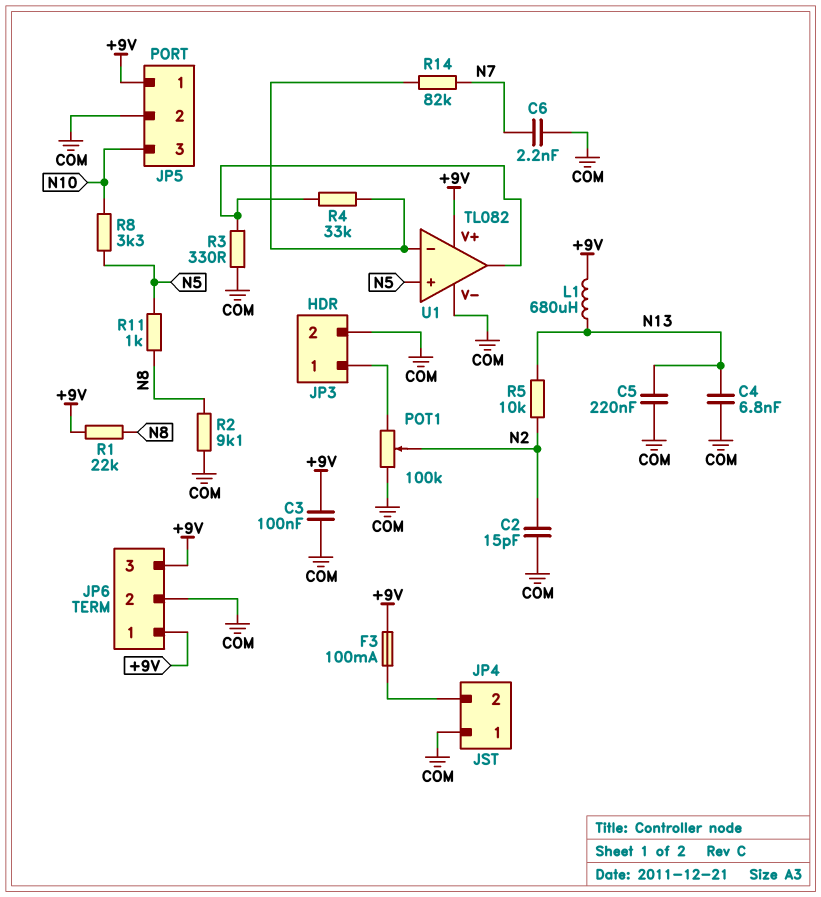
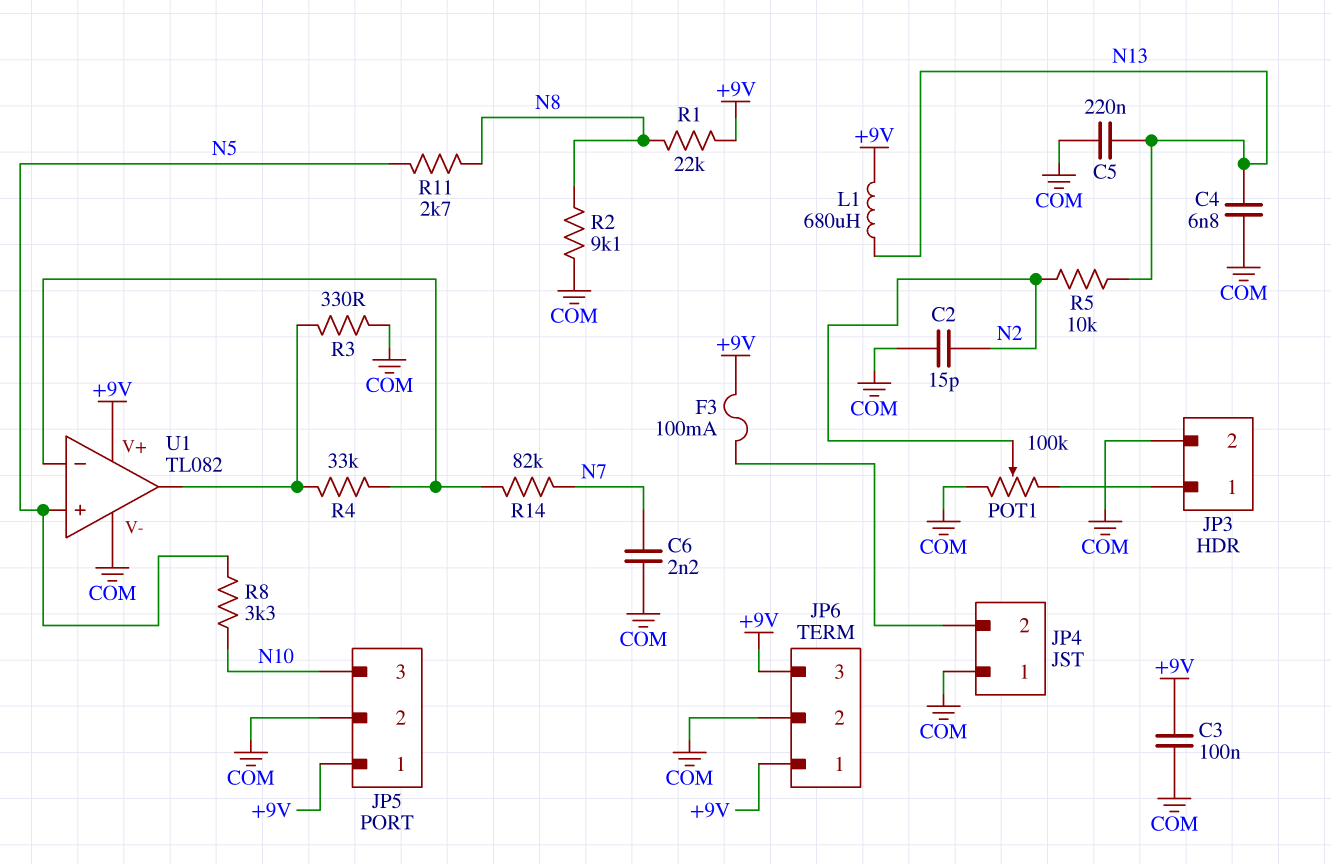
R11: 1k (N5, N8) -> 2.7k (N5, N8)

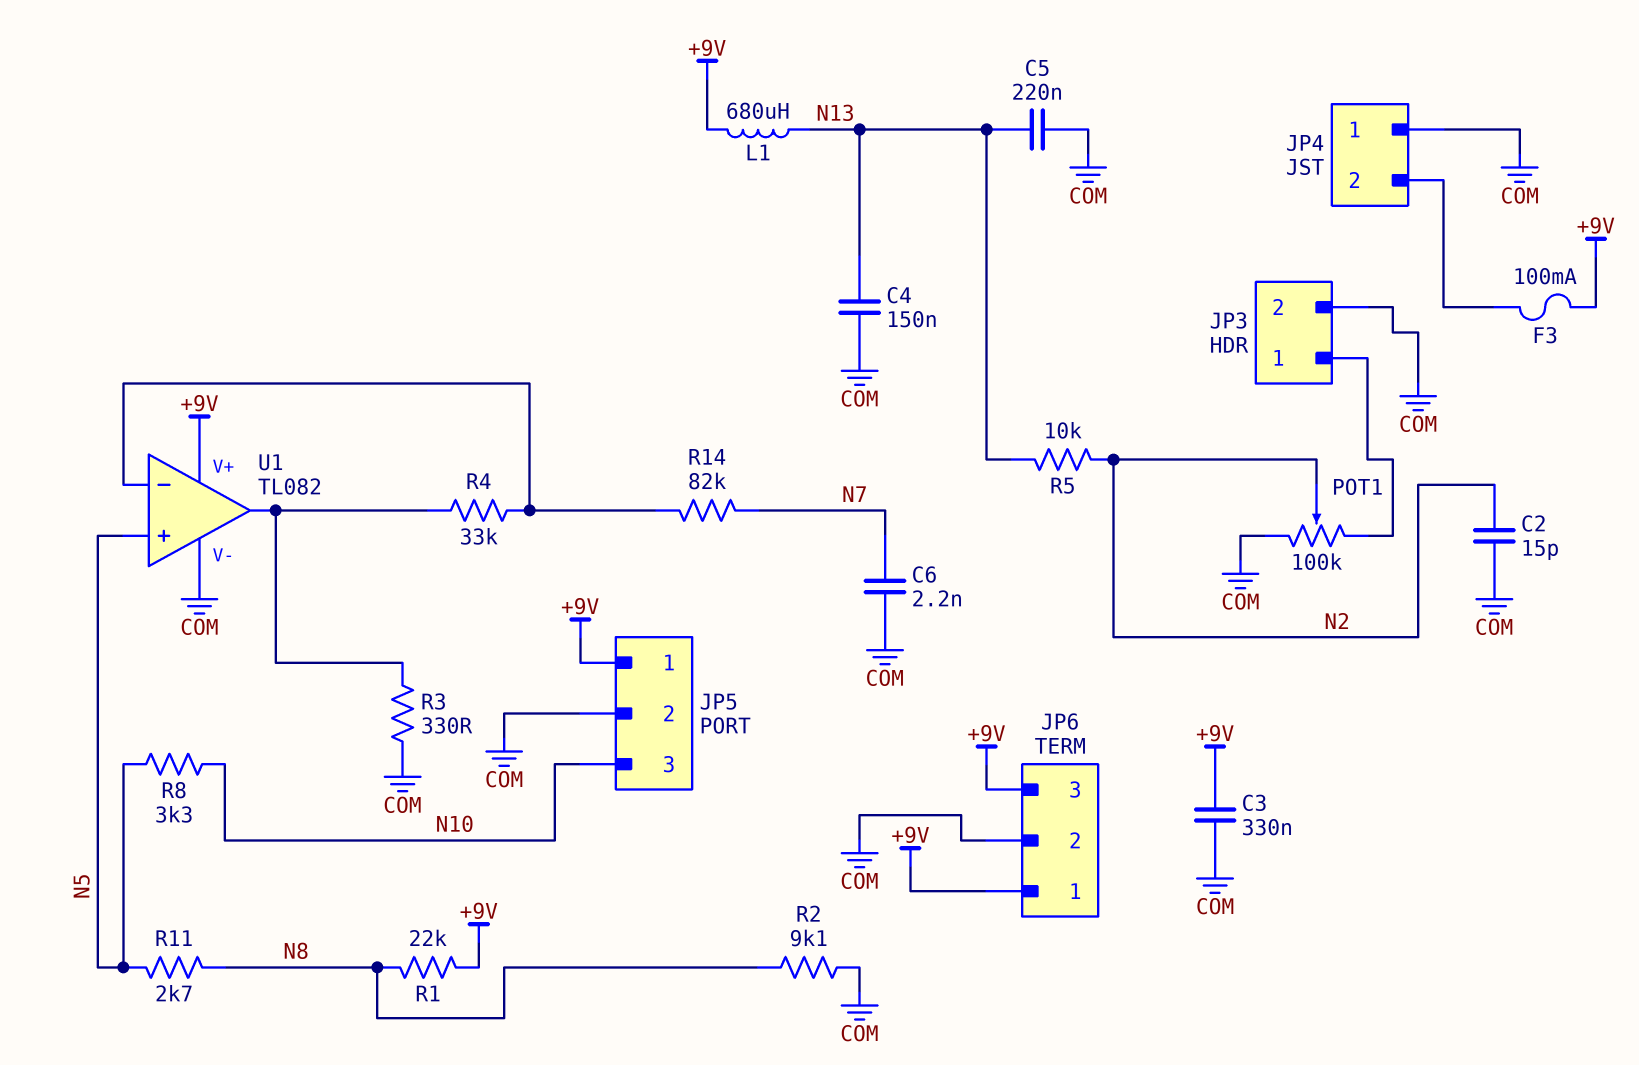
C3: 100nF (+9V, COM) -> 330nF (+9V, COM)
C4: 6.8nF (COM, N13) -> 150nF (COM, N13)

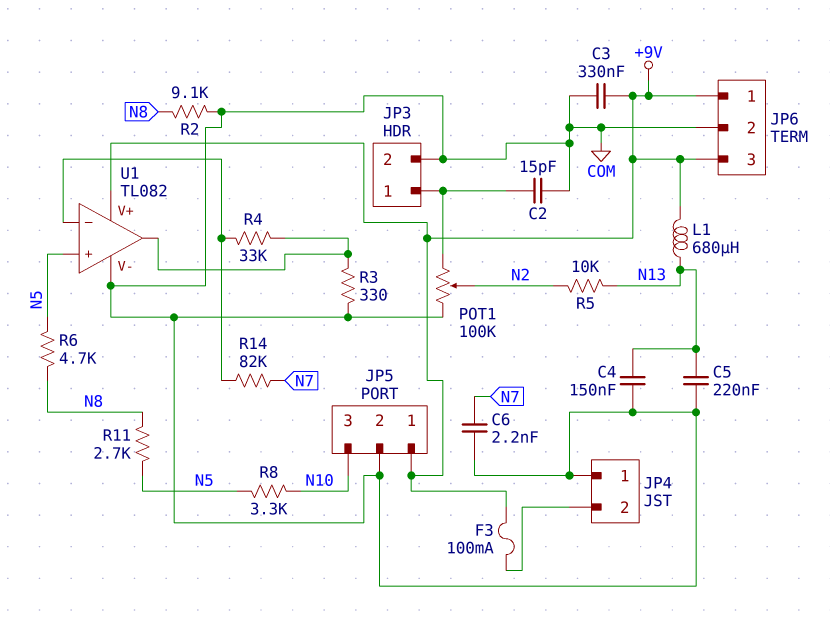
C2: 15pF (COM, N2) -> 15pF (COM, JP3/1)
R1: 22k (+9V, N8) -> none
R6: none -> 4.7k (N5, N8)

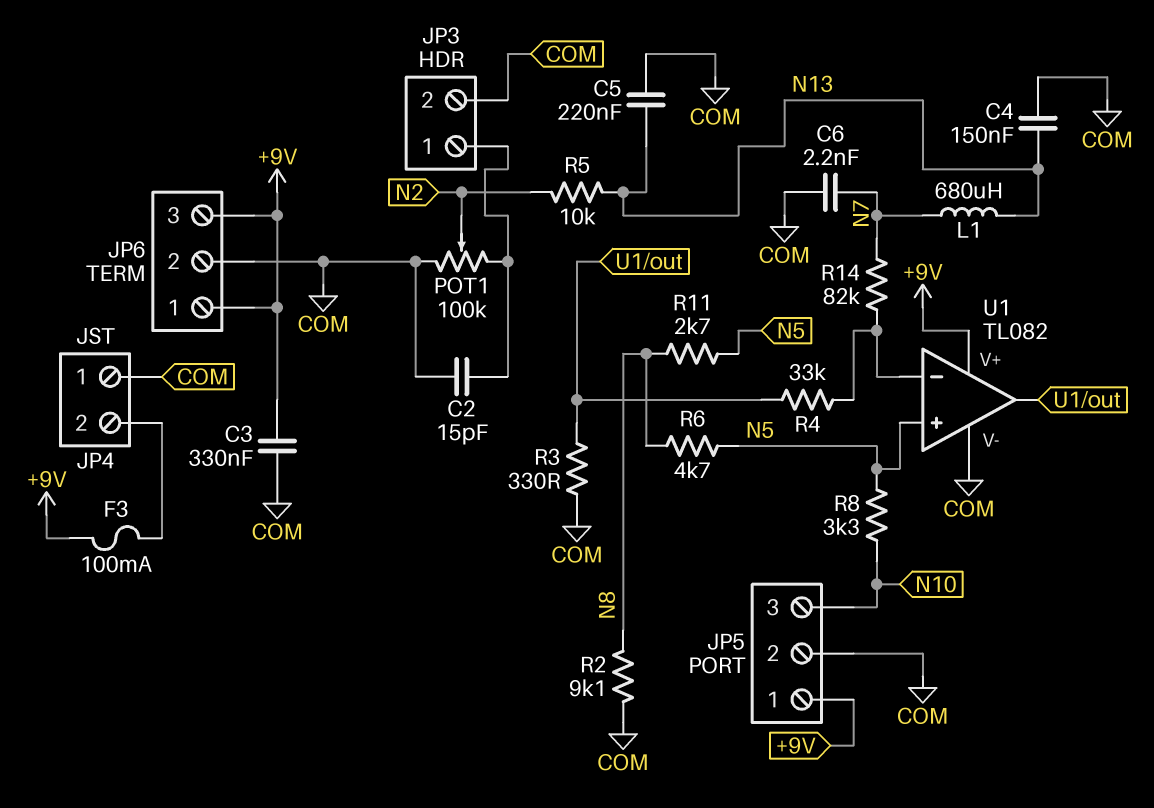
L1: 680uH (+9V, N13) -> 680uH (N7, N13)

